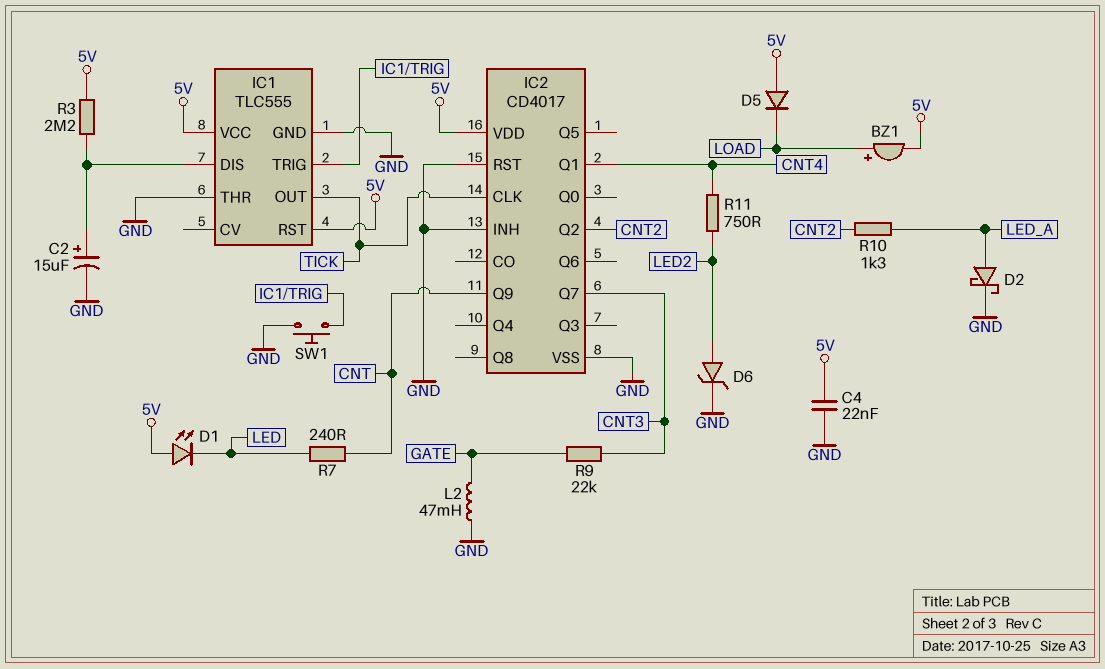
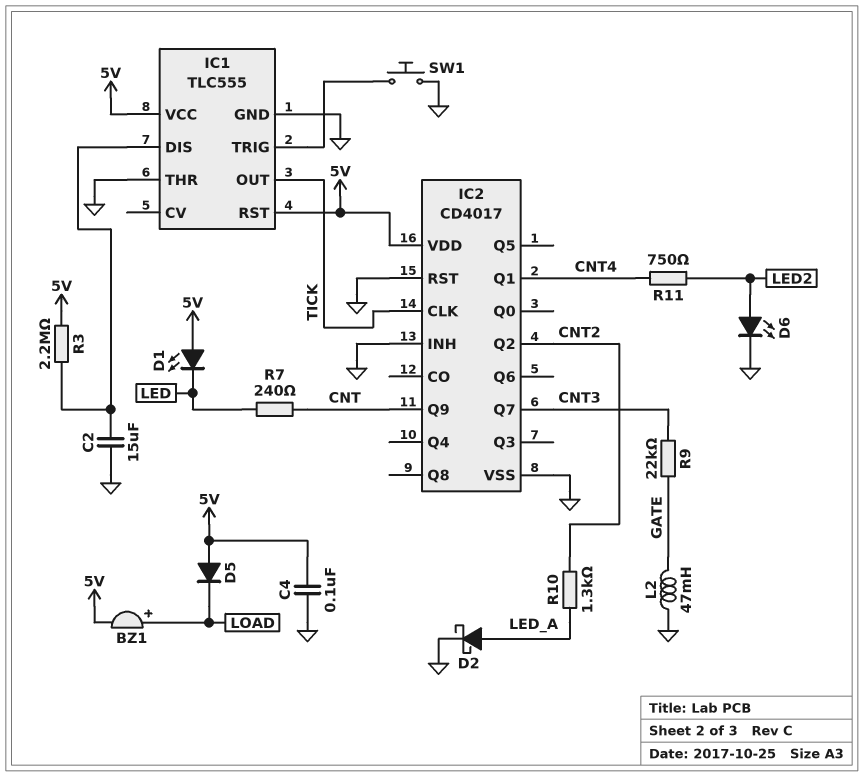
C2: 15uF (plus IC1/DIS, minus GND) -> 15uF (GND, IC1/DIS)
C4: 22nF (5V, GND) -> 100nF (5V, GND)
D6: zener (A LED2, K GND) -> LED (A LED2, K GND)

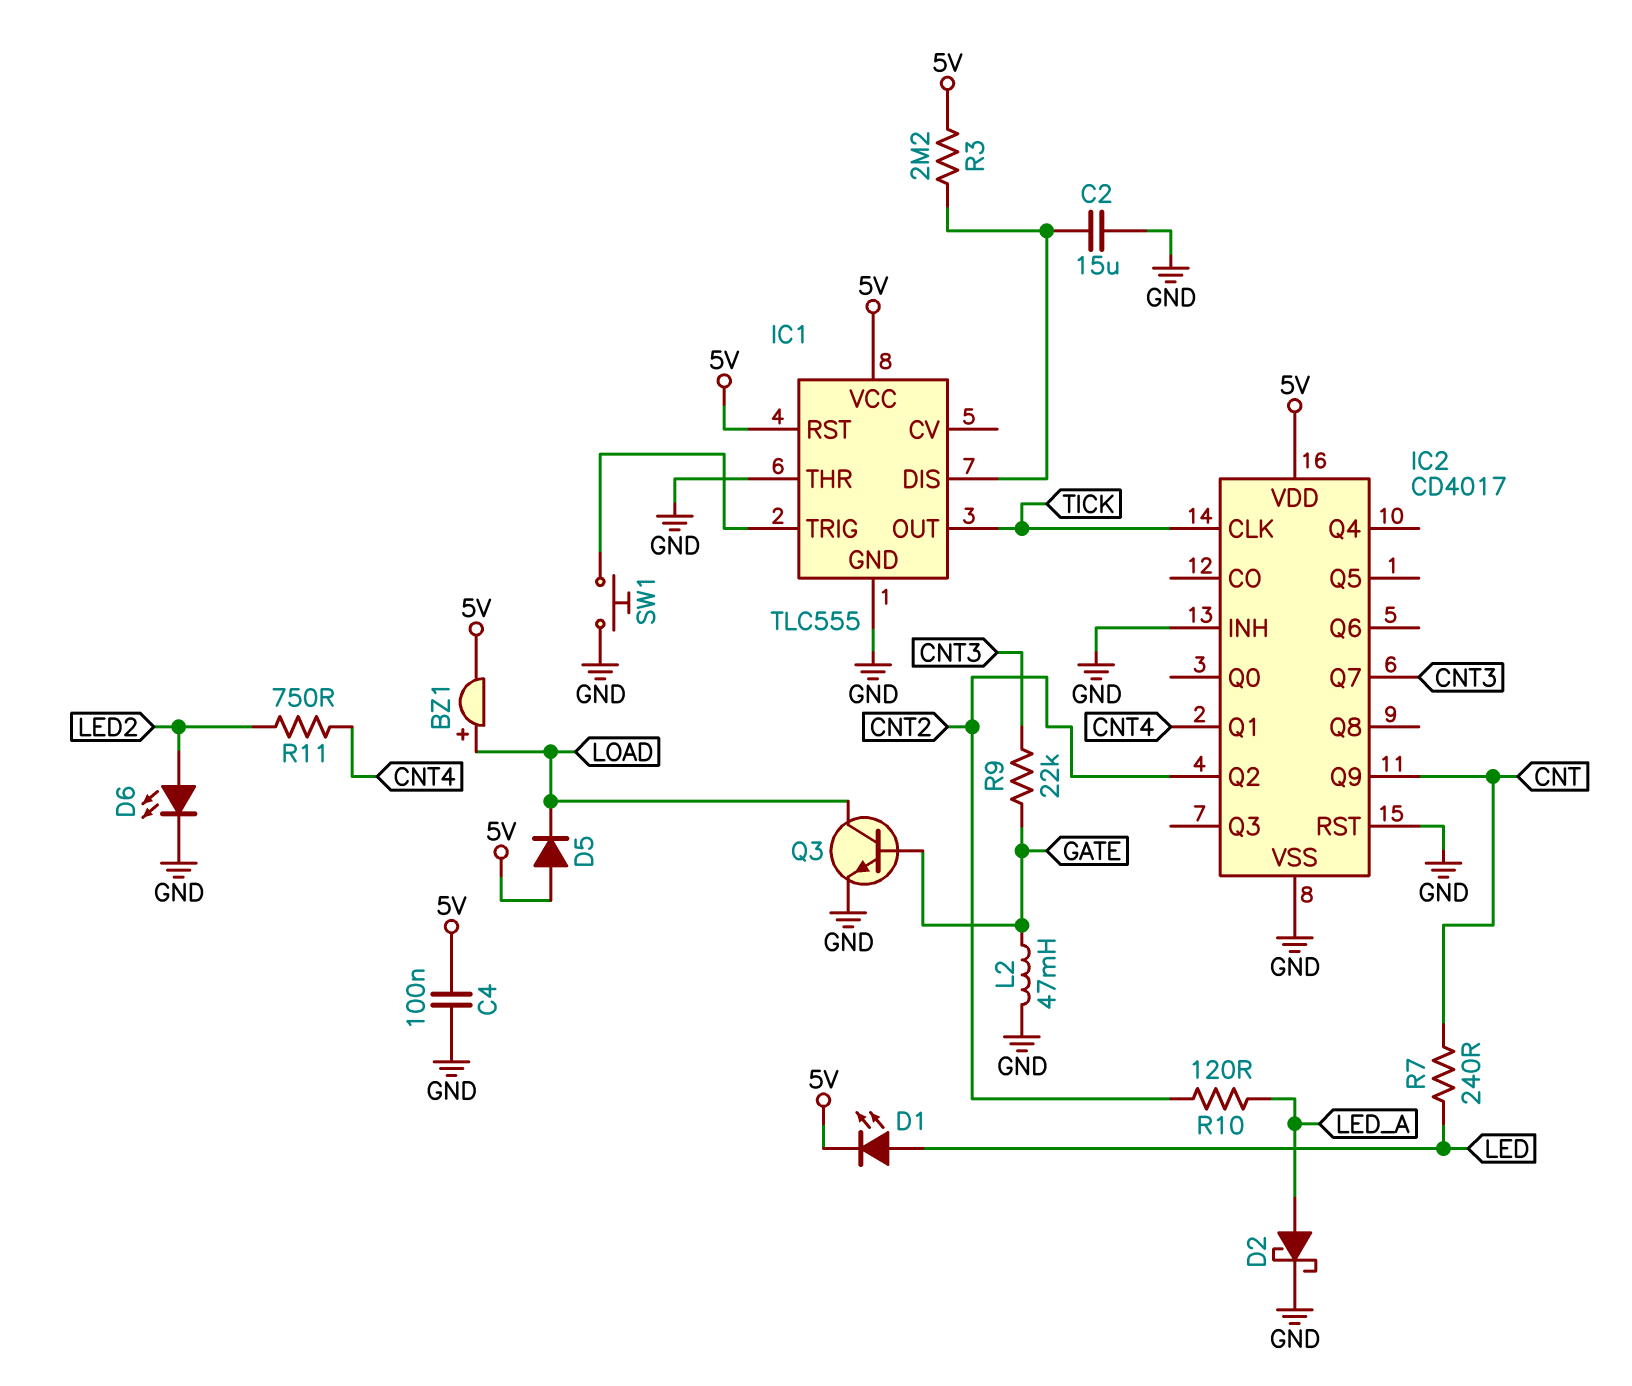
D1: LED (A 5V, K LED) -> LED (A LED, K 5V)
Q3: none -> NPN (B GATE, C LOAD, E GND)
R10: 1.3k (CNT2, LED_A) -> 120 (CNT2, LED_A)

